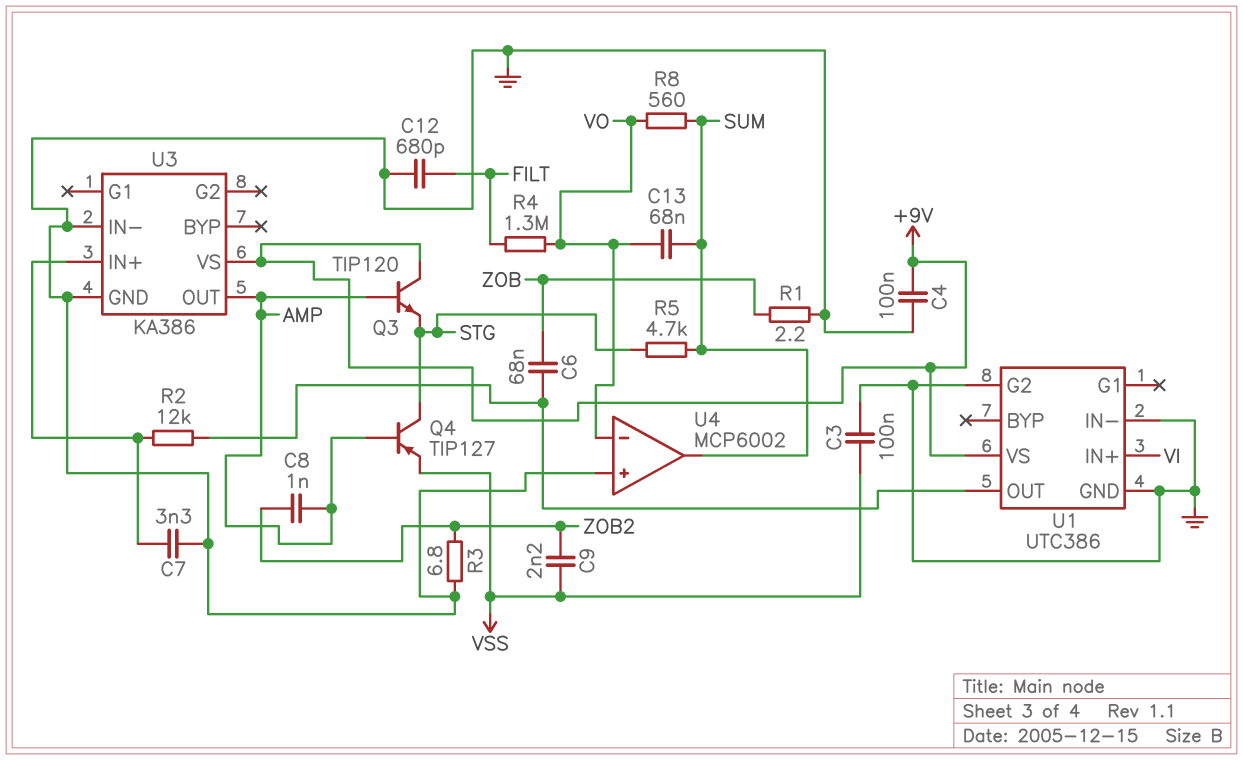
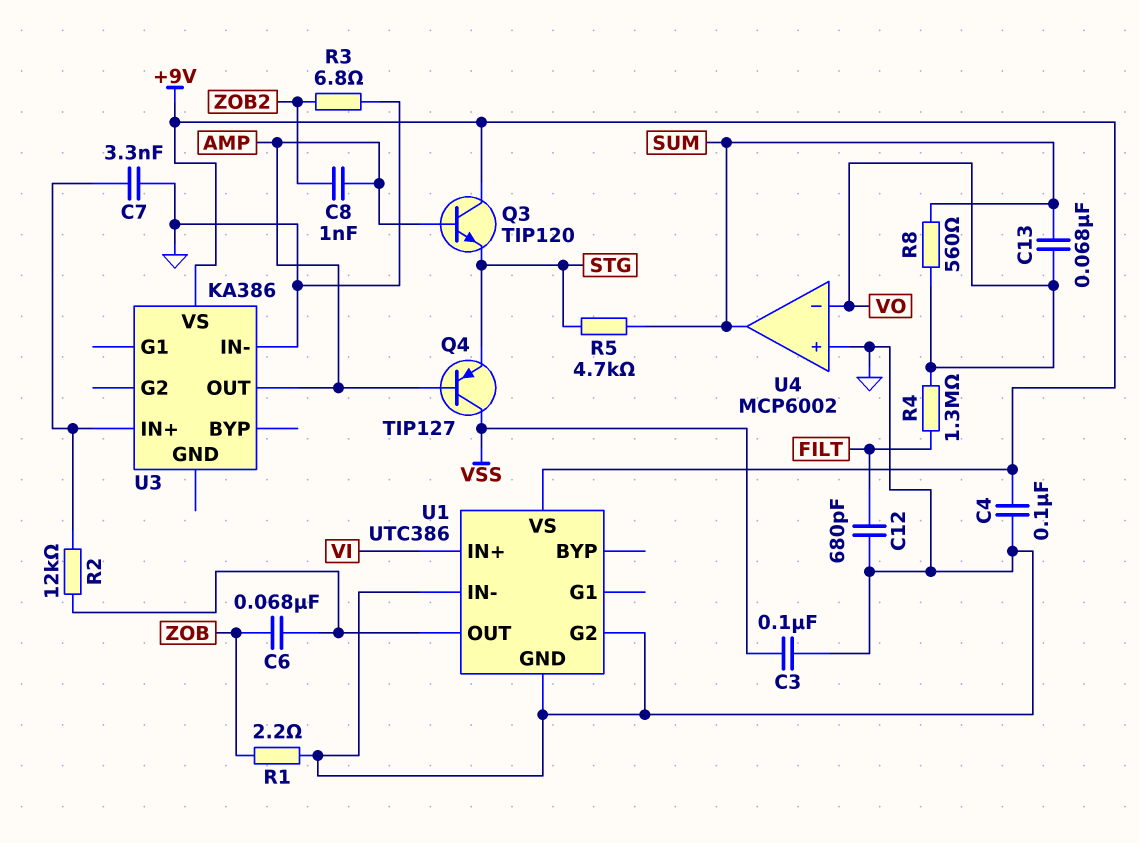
C9: 2.2nF (VSS, ZOB2) -> none
Q4: PNP TIP127 (B AMP, C STG, E VSS) -> PNP TIP127 (B AMP, C VSS, E STG)
U3 pin GND: GND -> none

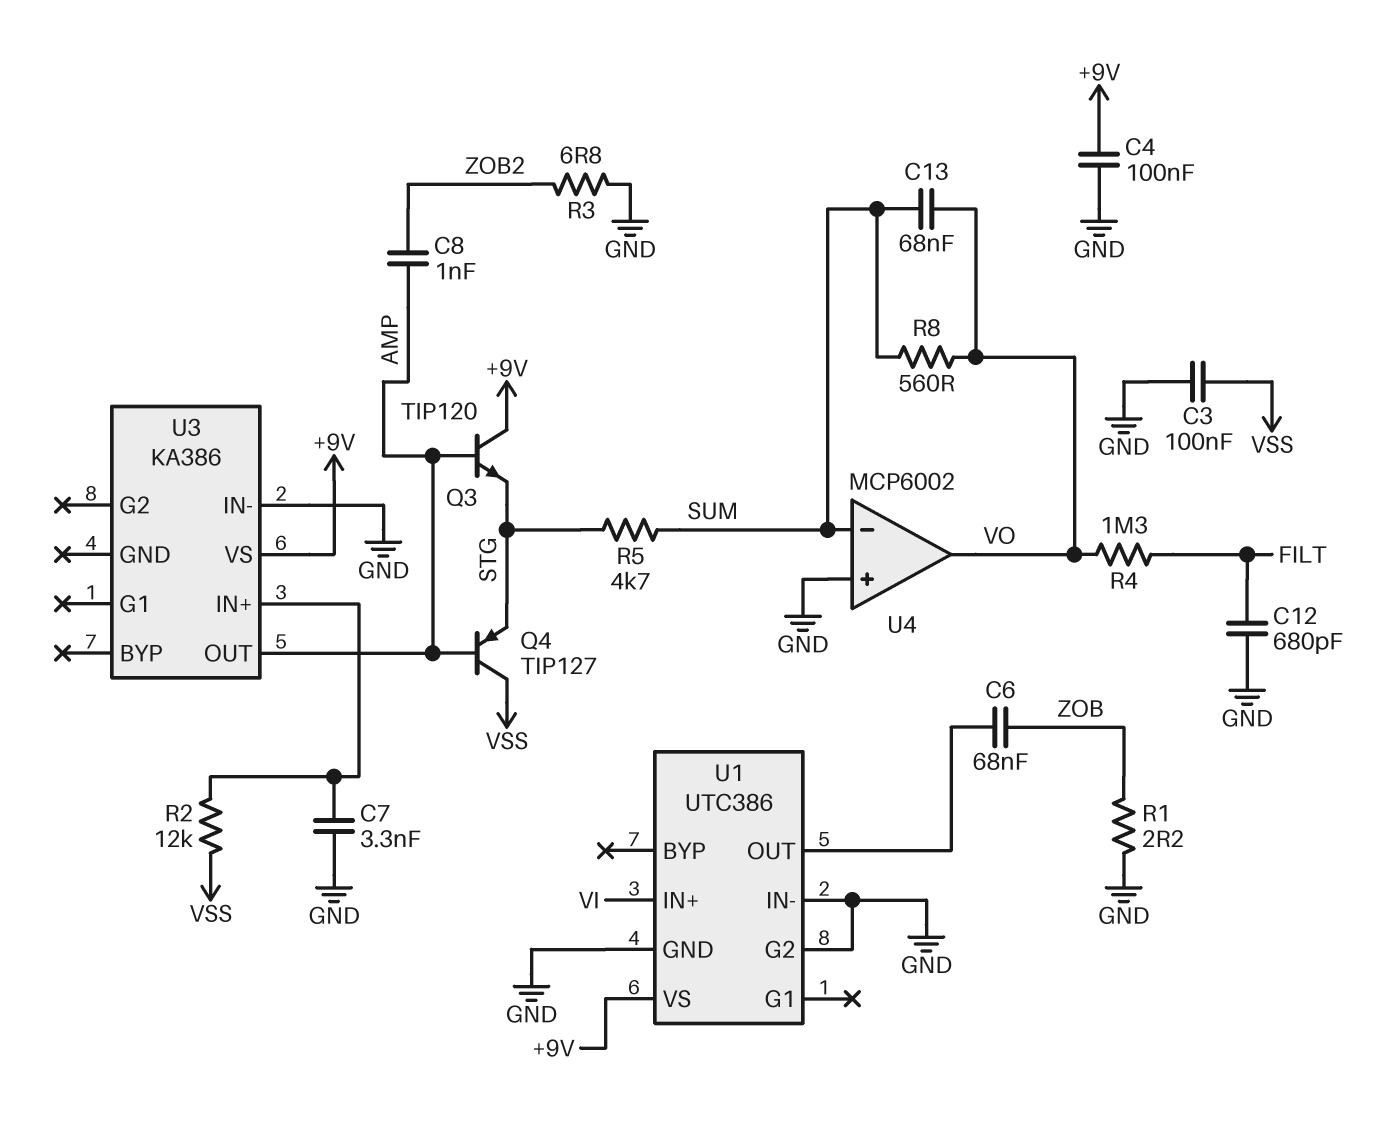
R2: 12k (U1/OUT, U3/IN+) -> 12k (U3/IN+, VSS)
U4 pin in-: VO -> SUM
U4 pin out: SUM -> VO

